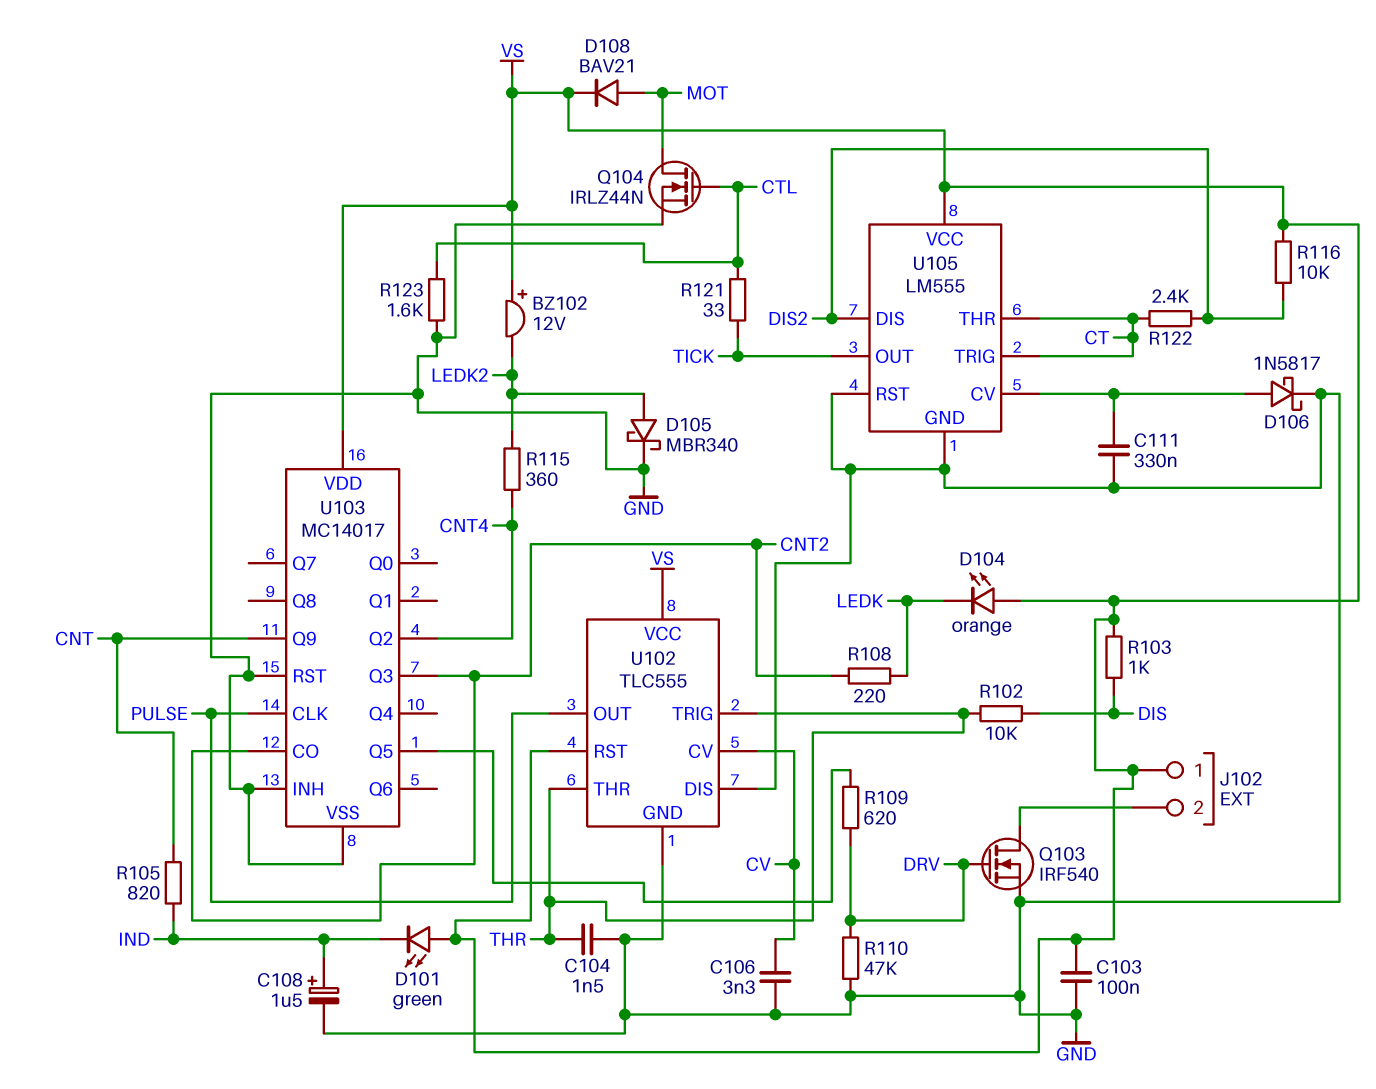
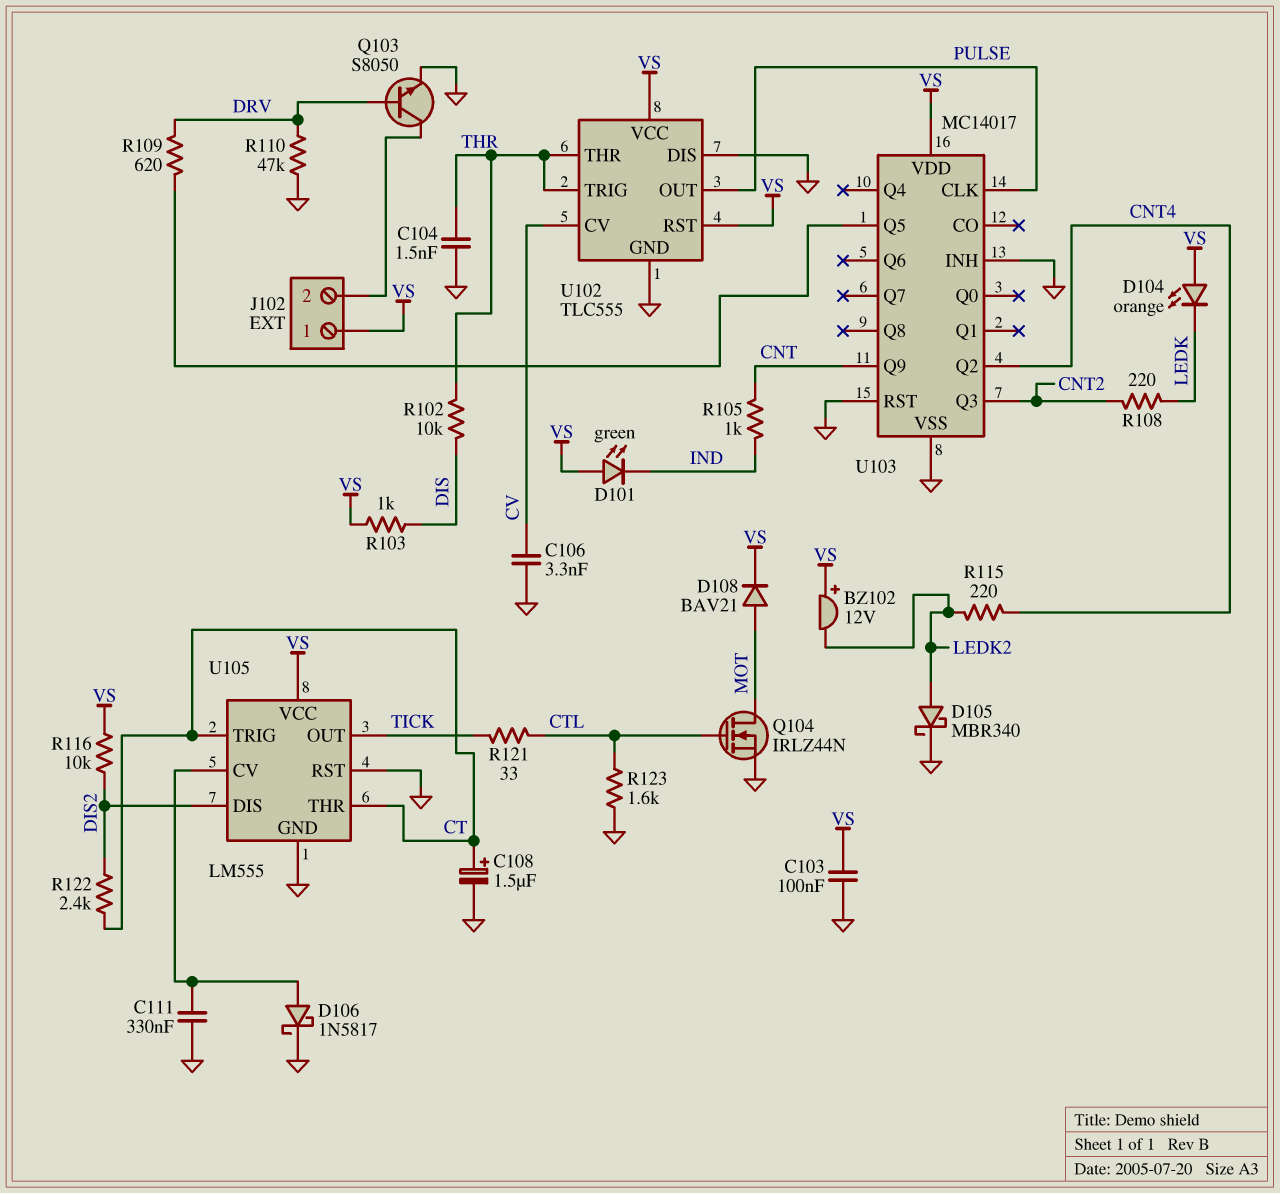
C108: 1.5uF (plus IND, minus GND) -> 1.5uF (plus CT, minus GND)
Q103: NMOS IRF540 (G DRV, D J102/2, S GND) -> NPN S8050 (B DRV, C J102/2, E GND)
R105: 820 (CNT, IND) -> 1k (CNT, IND)
R115: 360 (CNT4, LEDK2) -> 220 (CNT4, LEDK2)
U103 pin CO: CNT2 -> none

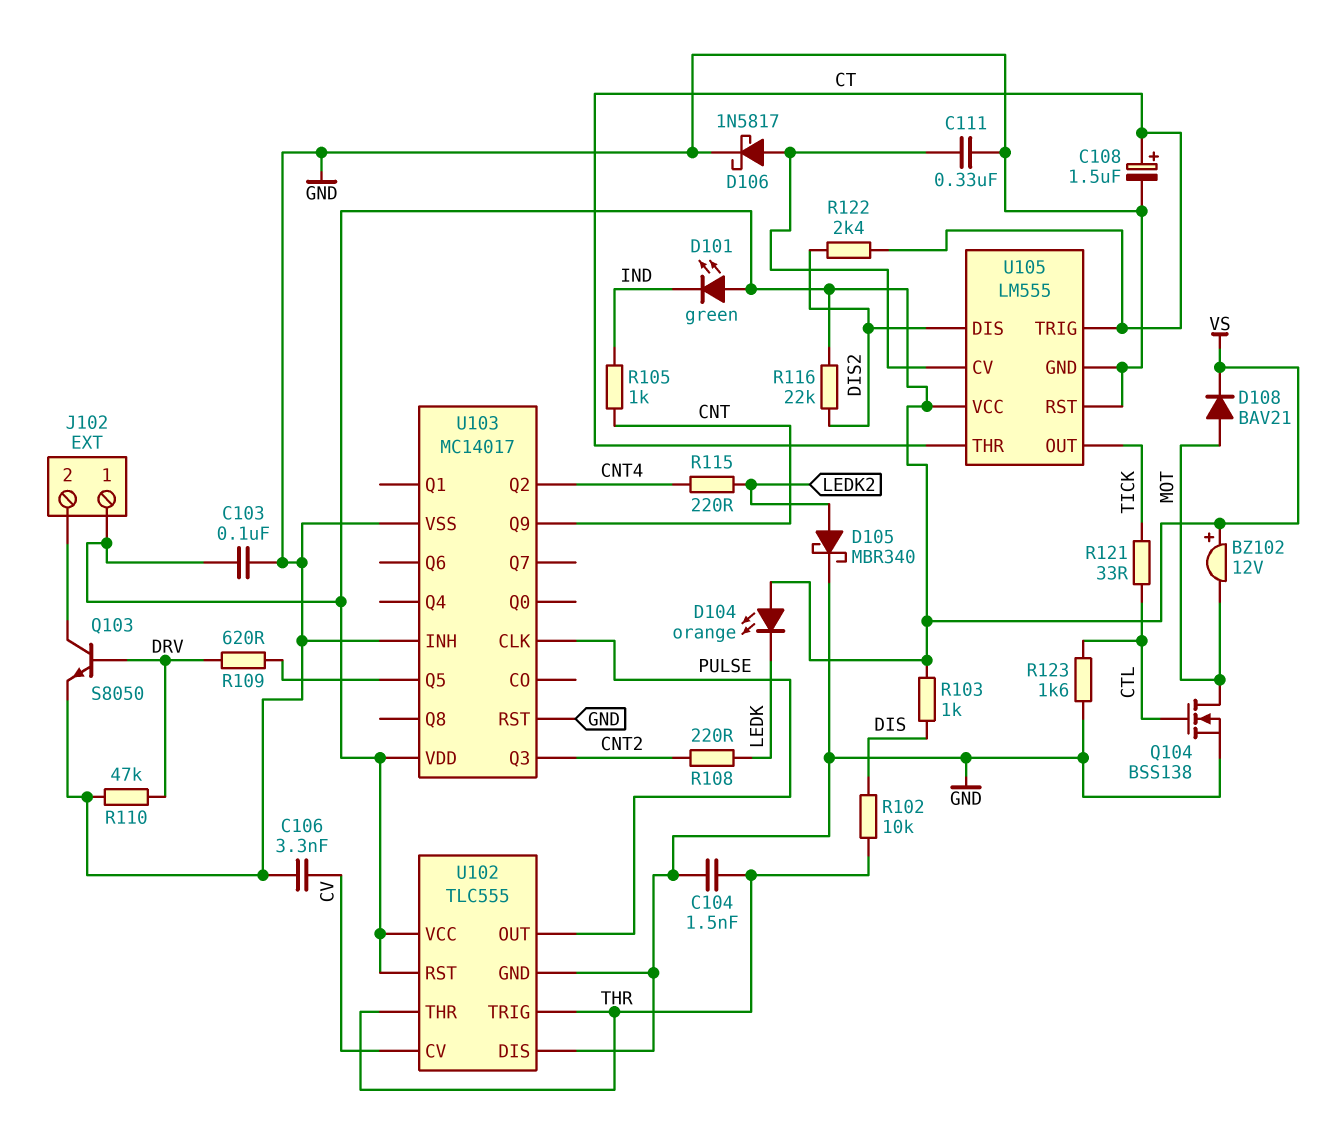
BZ102: buzzer 12V (plus VS, minus LEDK2) -> buzzer 12V (plus VS, minus MOT)
Q104: NMOS IRLZ44N (G CTL, D MOT, S GND) -> NMOS BSS138 (G CTL, D MOT, S GND)
R116: 10k (DIS2, VS) -> 22k (DIS2, VS)

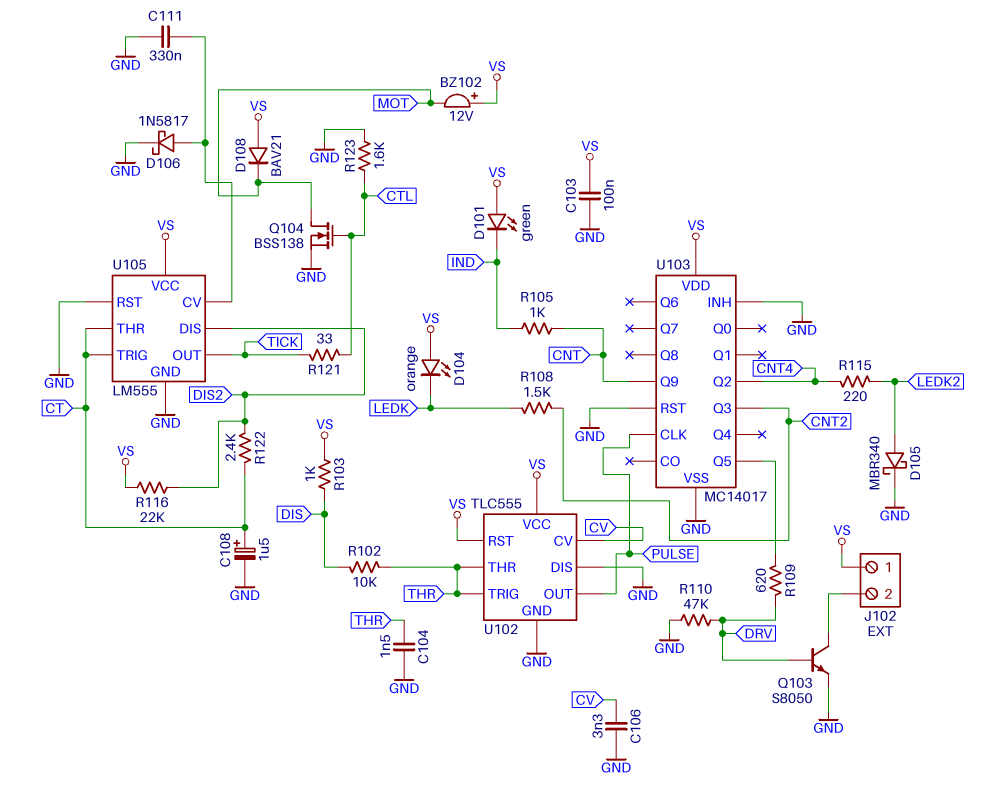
D108: diode BAV21 (A MOT, K VS) -> diode BAV21 (A VS, K MOT)
R108: 220 (CNT2, LEDK) -> 1.5k (CNT2, LEDK)

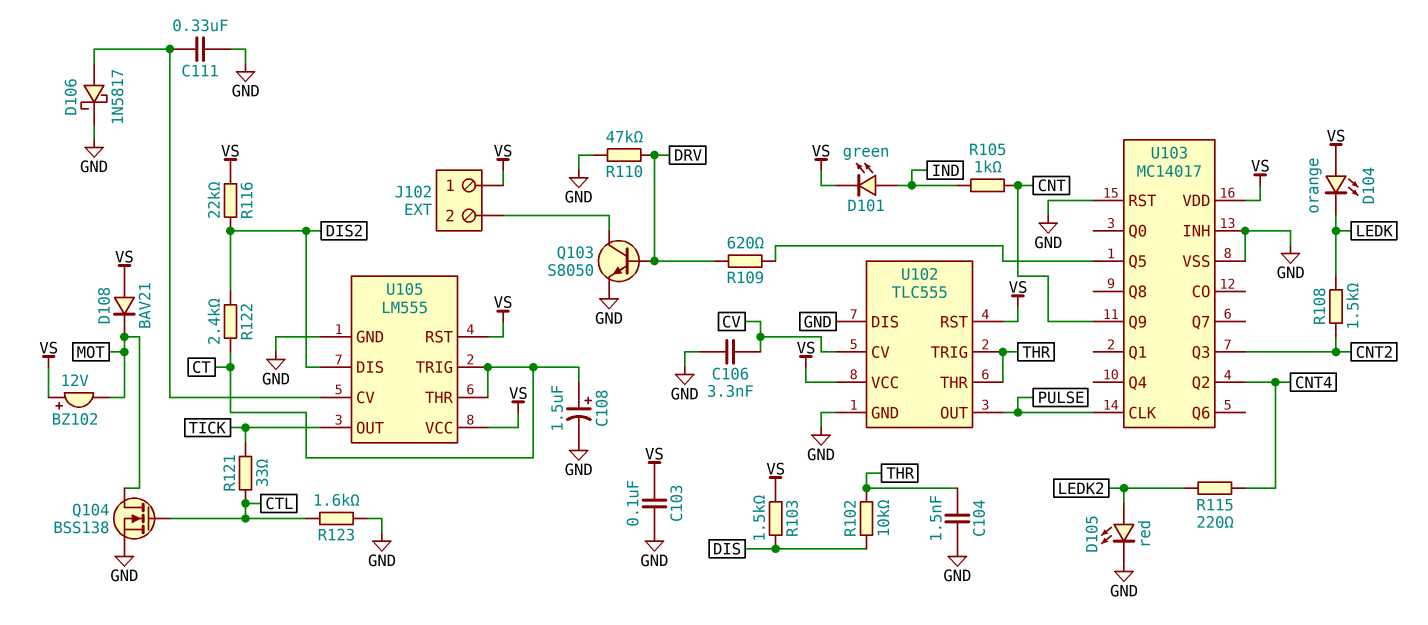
D101: LED green (A VS, K IND) -> LED green (A IND, K VS)
D105: schottky MBR340 (A LEDK2, K GND) -> LED red (A LEDK2, K GND)
R103: 1k (DIS, VS) -> 1.5k (DIS, VS)
U105 pin RST: GND -> VS

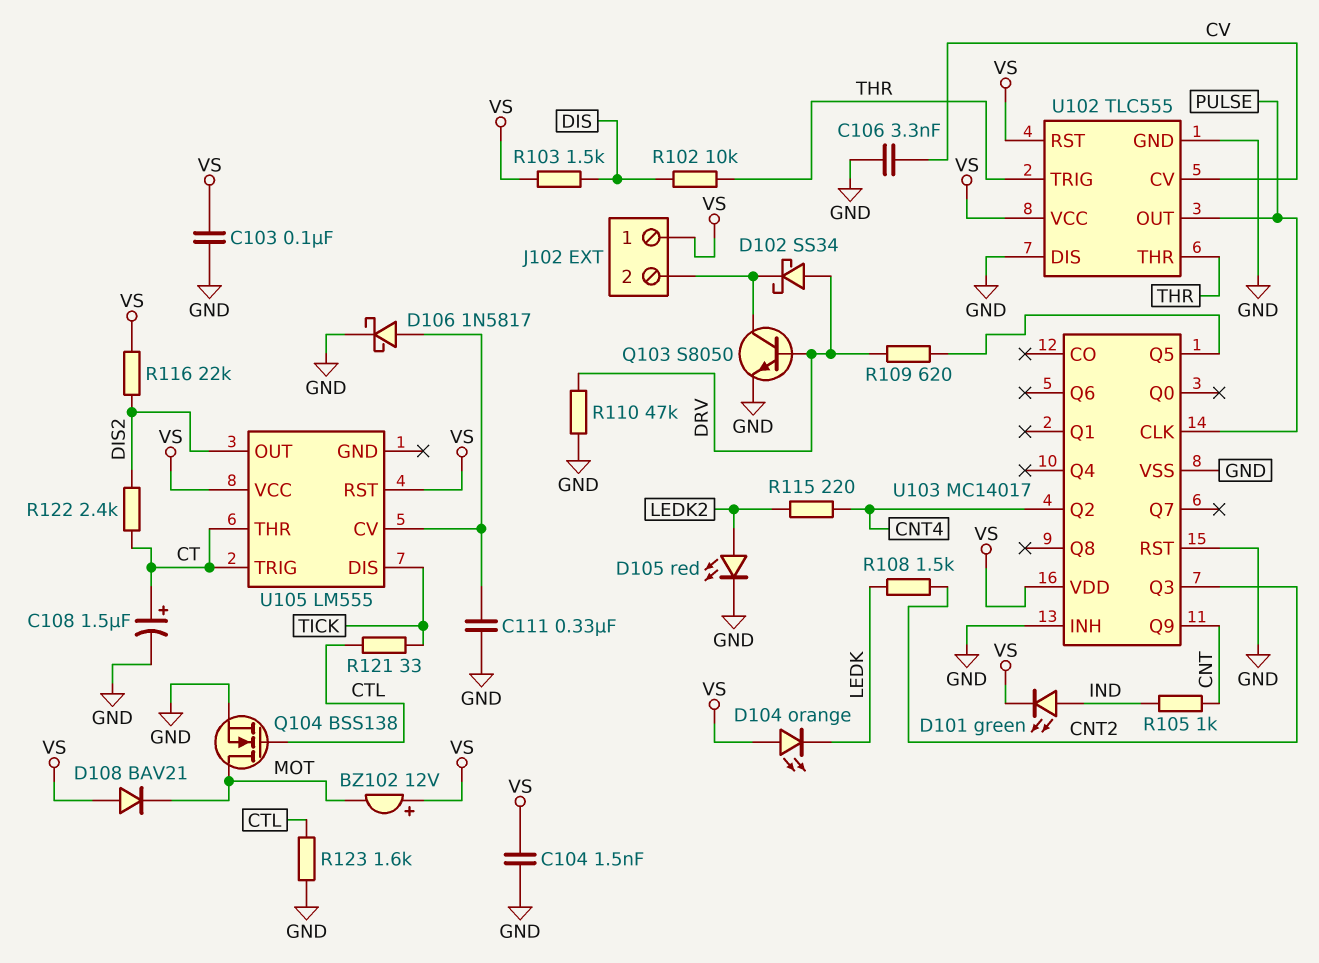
C104: 1.5nF (GND, THR) -> 1.5nF (GND, VS)
D102: none -> schottky SS34 (A DRV, K J102/2)
U105 pin DIS: DIS2 -> TICK
U105 pin GND: GND -> none
U105 pin OUT: TICK -> DIS2

